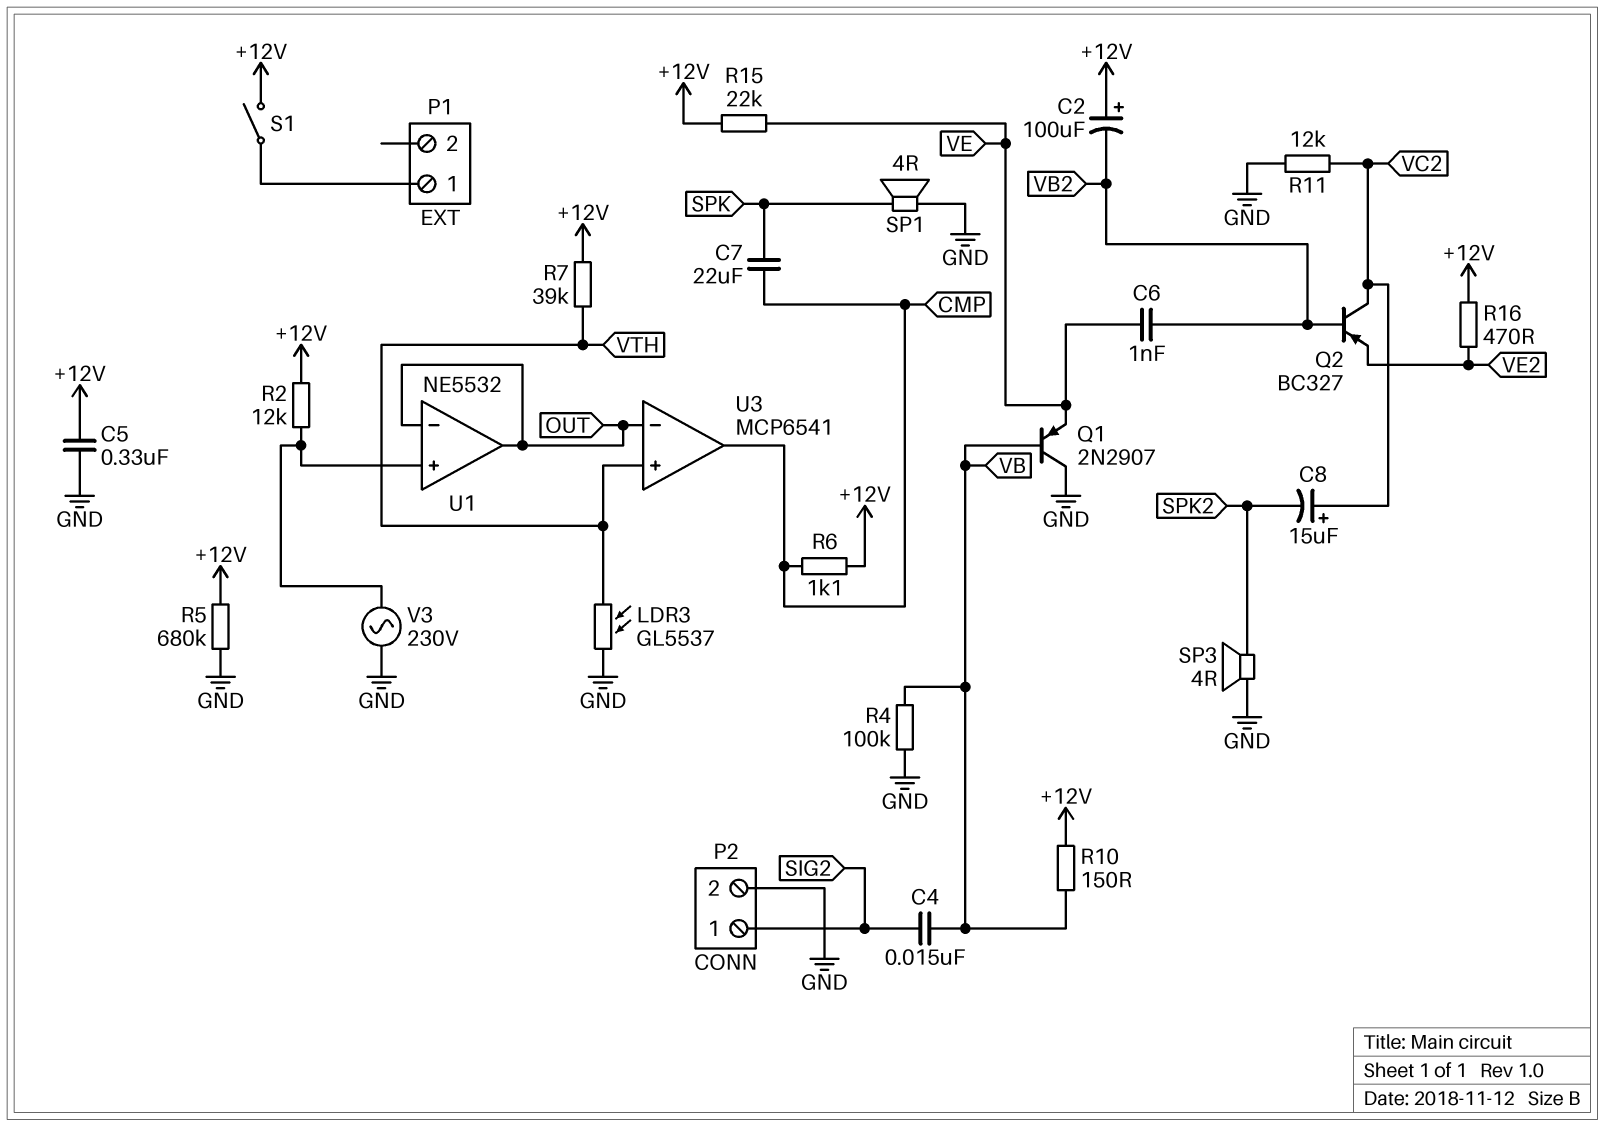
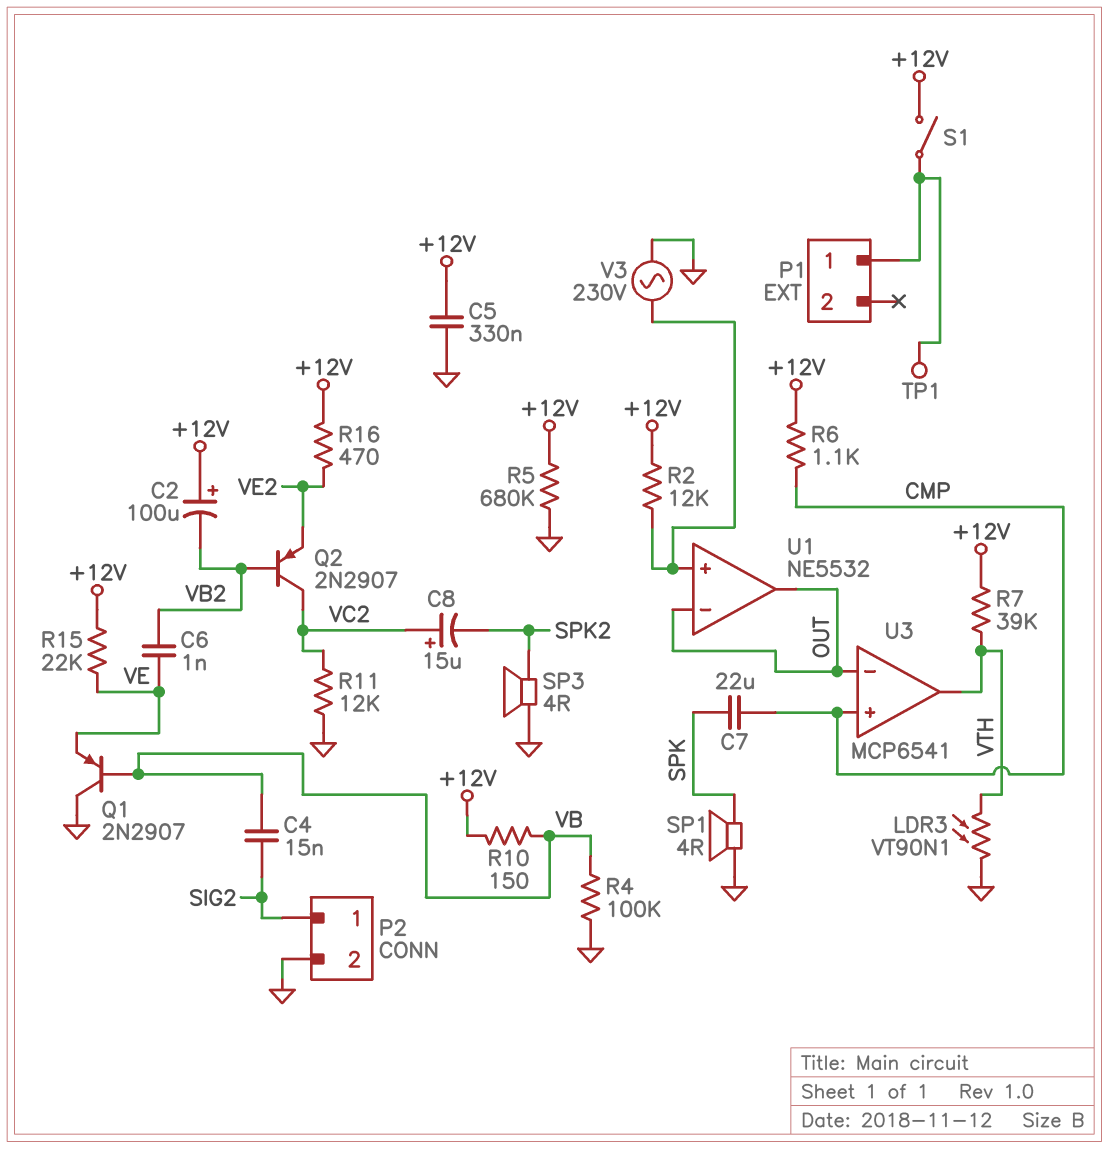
LDR3: GL5537 (GND, VTH) -> VT90N1 (GND, VTH)
Q2: PNP BC327 (B VB2, C VC2, E VE2) -> PNP 2N2907 (B VB2, C VC2, E VE2)
TP1: none -> test point (P1/1)
U3 pin in+: VTH -> CMP
U3 pin out: CMP -> VTH

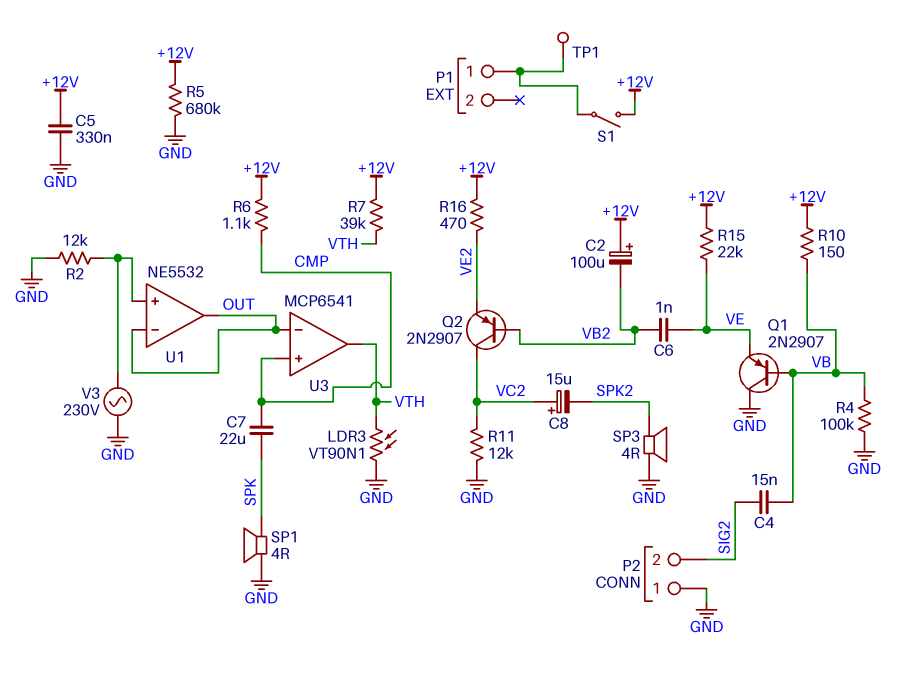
P2 pin 1: SIG2 -> GND
P2 pin 2: GND -> SIG2
R2: 12k (+12V, U1/in+) -> 12k (GND, U1/in+)

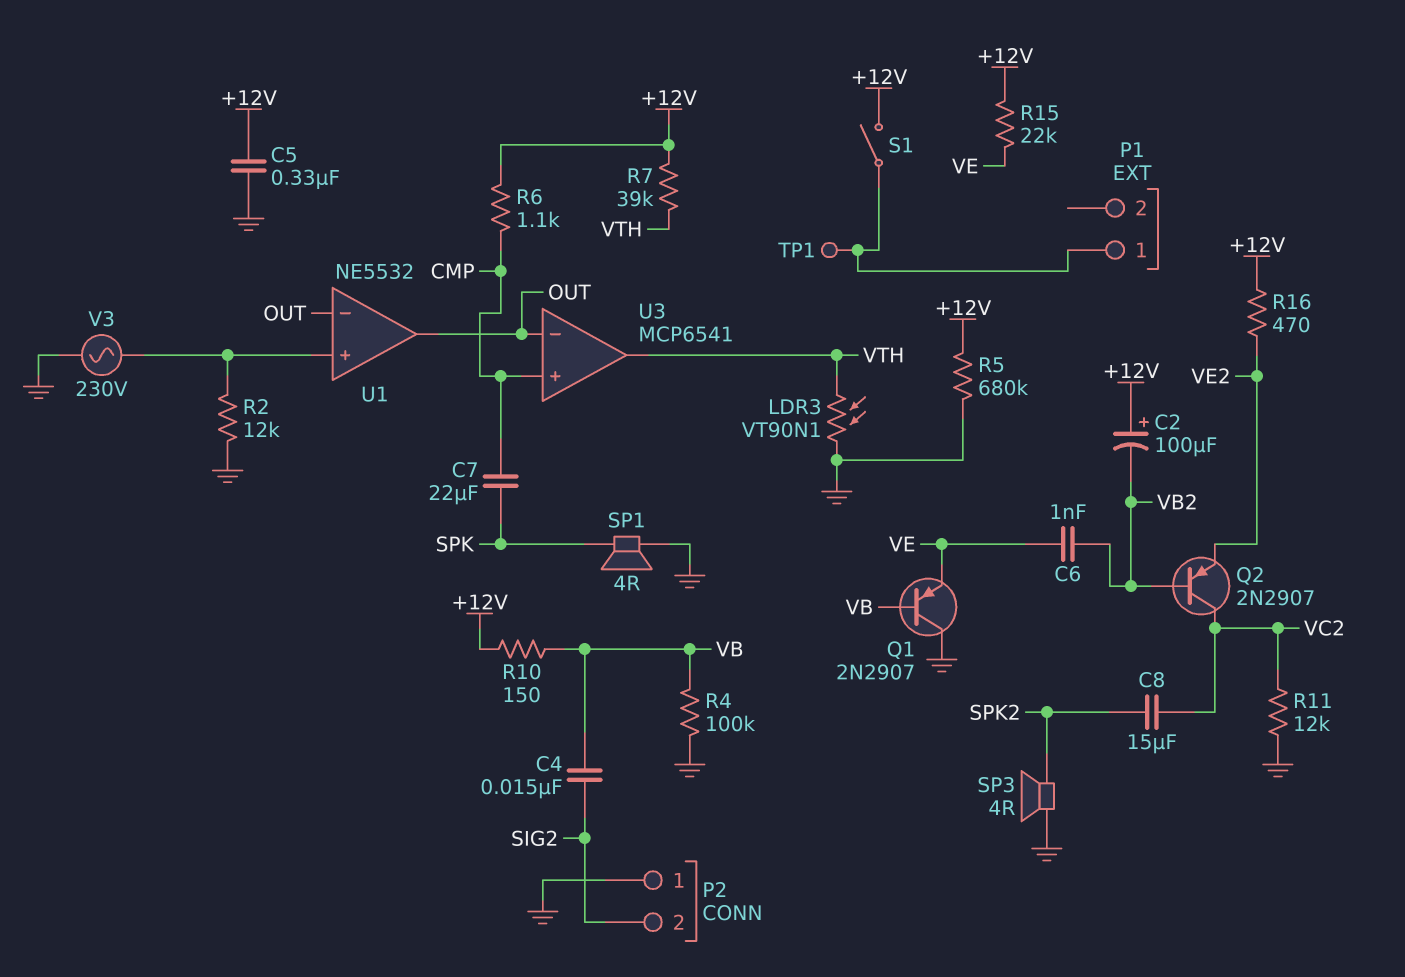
C8: 15uF (plus VC2, minus SPK2) -> 15uF (SPK2, VC2)

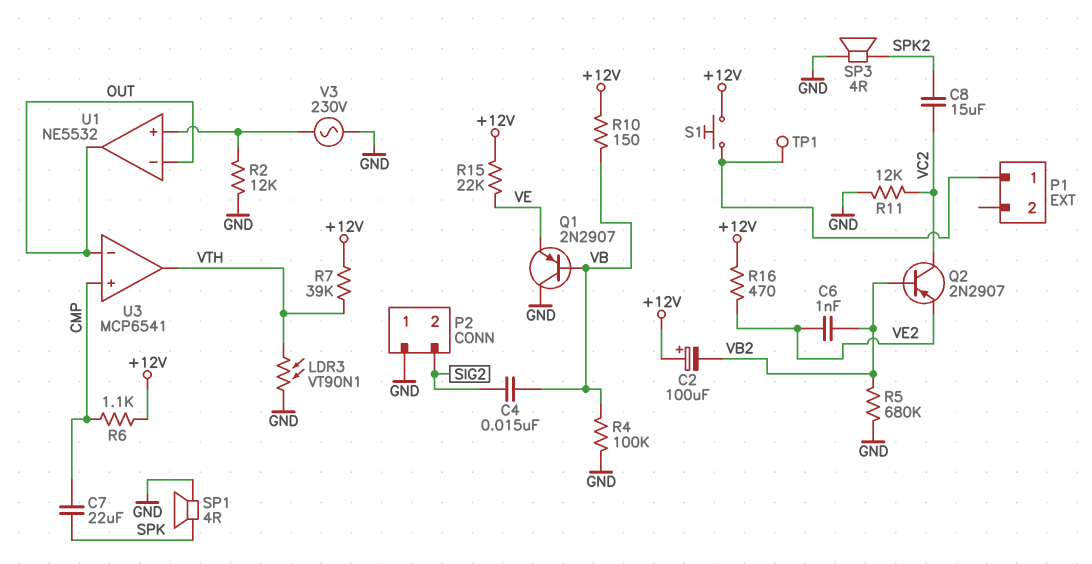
C5: 330nF (+12V, GND) -> none
C6: 1nF (VB2, VE) -> 1nF (VB2, VE2)
R5: 680k (+12V, GND) -> 680k (GND, VB2)
S1: switch (+12V, P1/1) -> button (+12V, P1/1)

